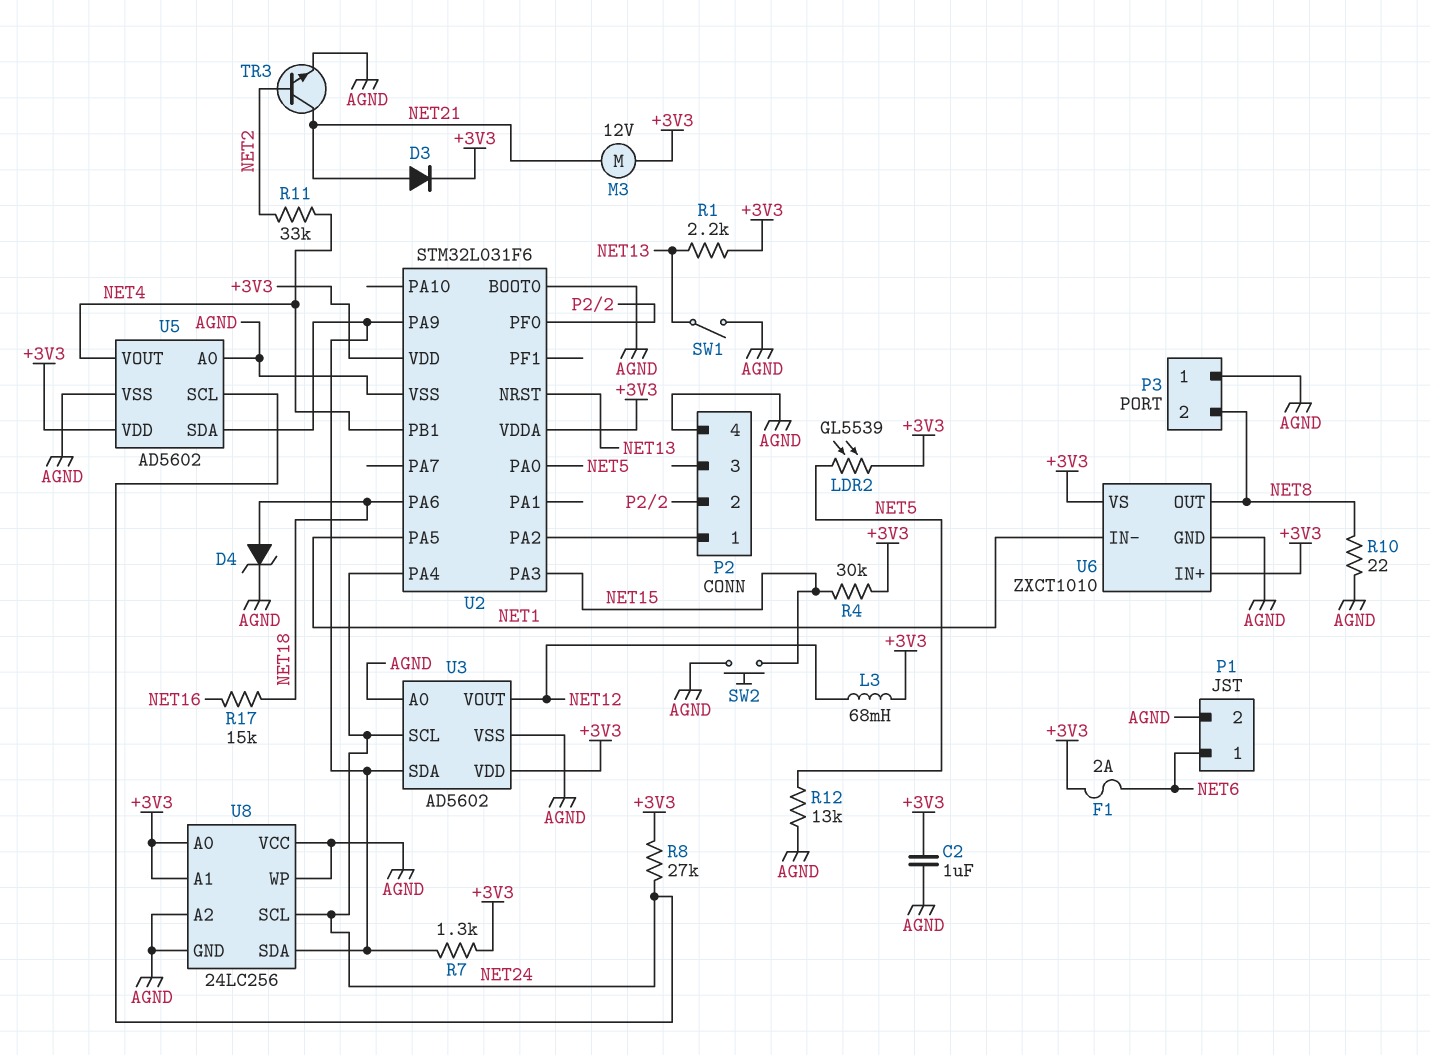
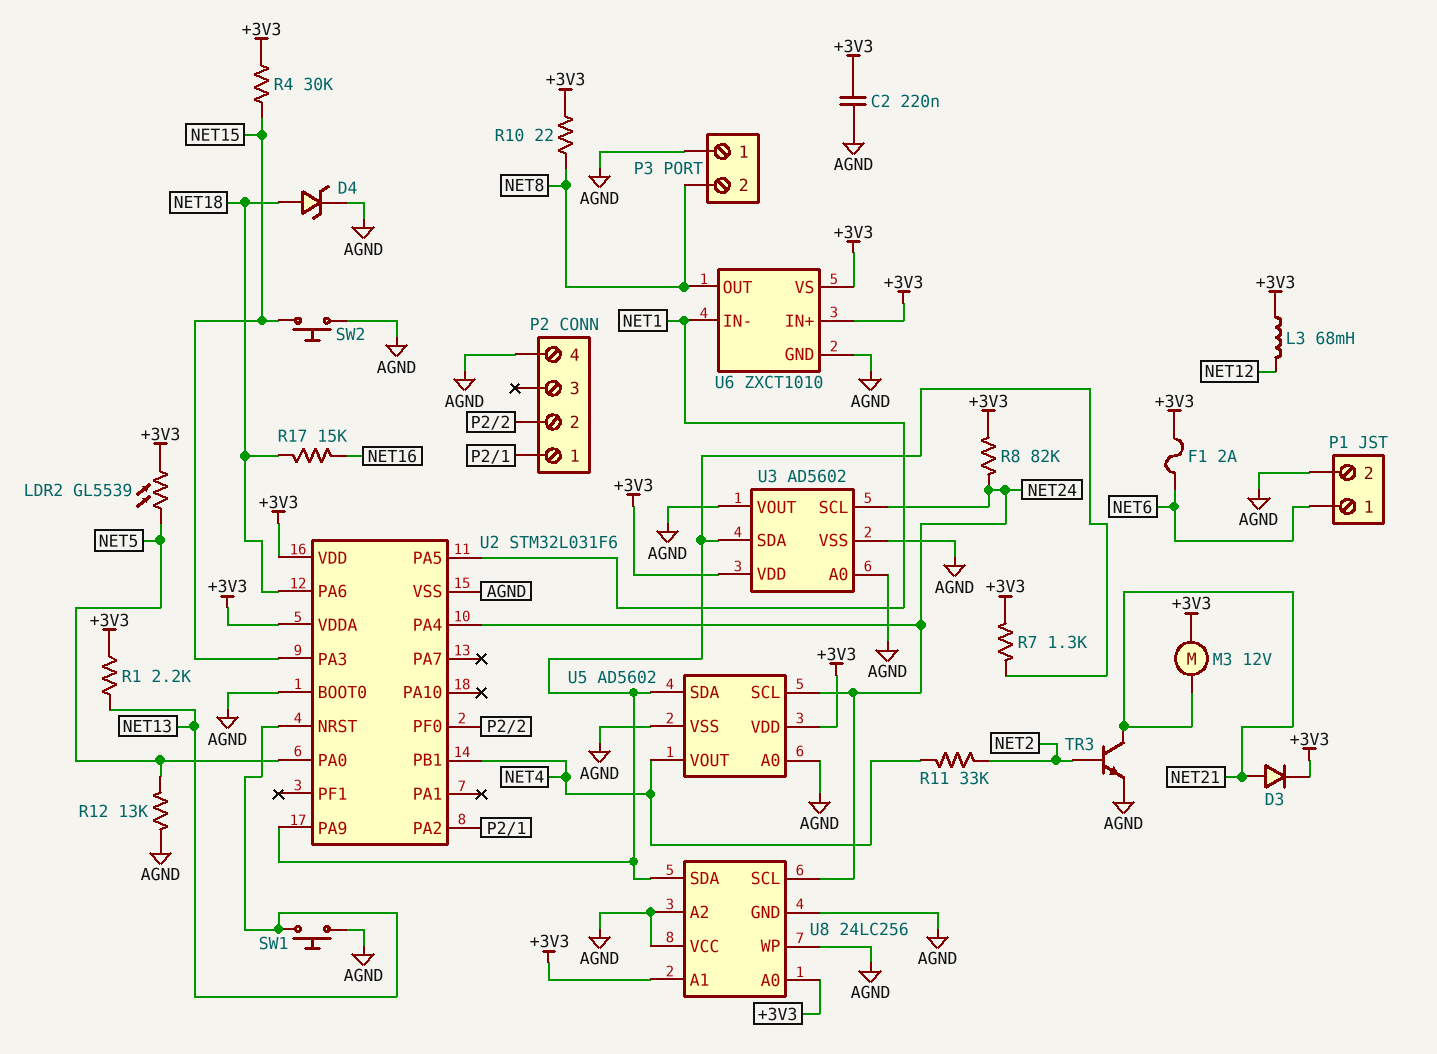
C2: 1uF (+3V3, AGND) -> 220nF (+3V3, AGND)
R8: 27k (+3V3, NET24) -> 82k (+3V3, NET24)
R10: 22 (AGND, NET8) -> 22 (+3V3, NET8)
SW1: switch (AGND, NET13) -> button (AGND, NET13)
U3 pin VOUT: NET12 -> AGND

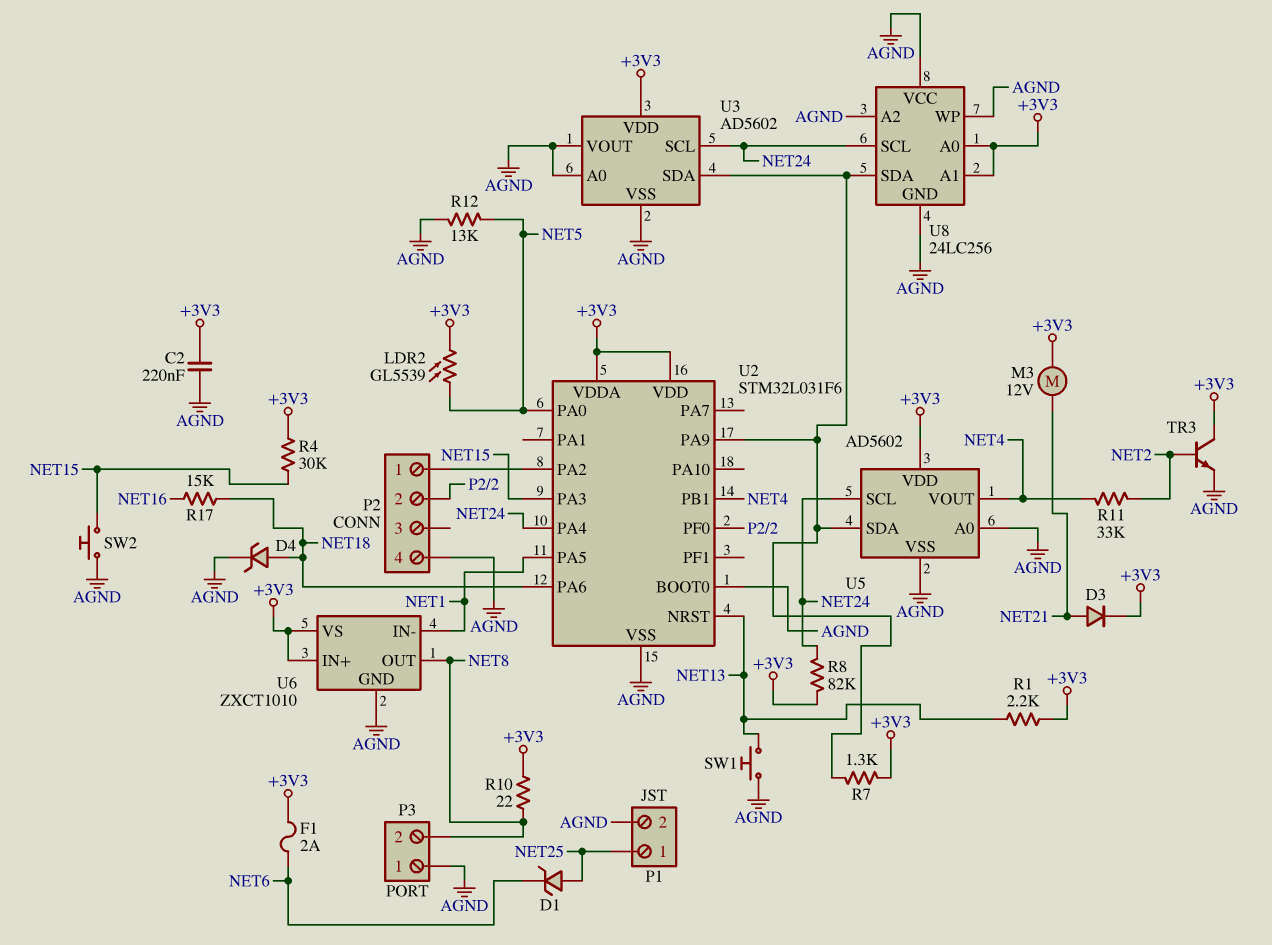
D1: none -> zener (A NET25, K NET6)
L3: 68mH (+3V3, NET12) -> none
P1 pin 1: NET6 -> NET25
TR3: NPN (B NET2, C NET21, E AGND) -> NPN (B NET2, C +3V3, E AGND)

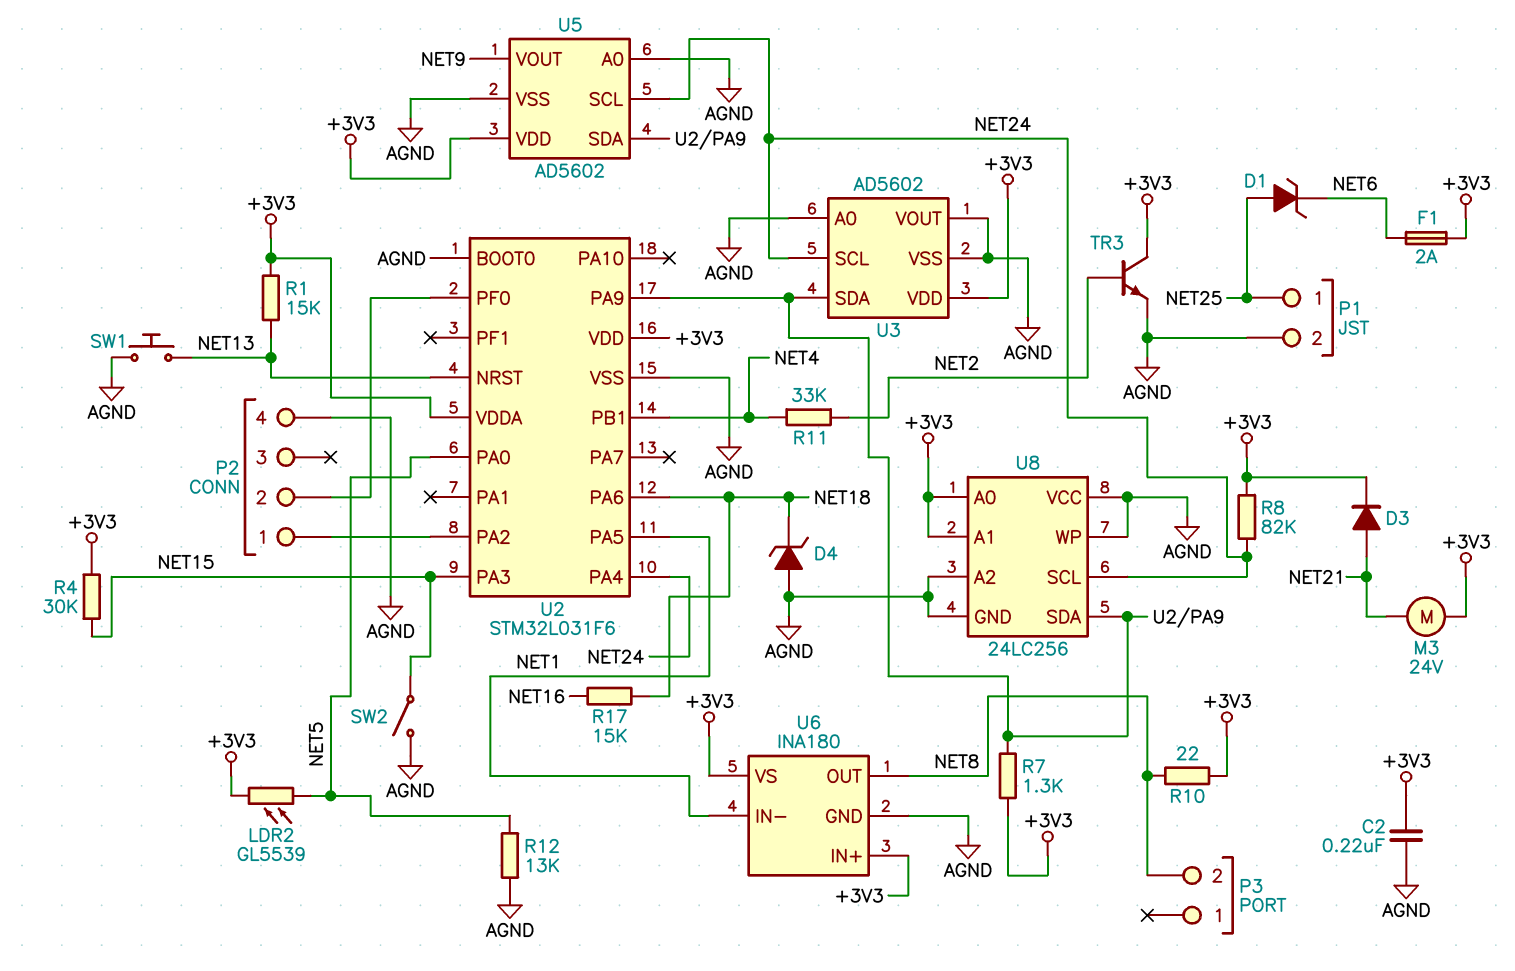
D4: zener (A NET18, K AGND) -> zener (A AGND, K NET18)
M3: motor 12V (+3V3, NET21) -> motor 24V (+3V3, NET21)
P3 pin 1: AGND -> none
R1: 2.2k (+3V3, NET13) -> 15k (+3V3, NET13)
SW2: button (AGND, NET15) -> switch (AGND, NET15)
U5 pin VOUT: NET4 -> NET9
U6: ZXCT1010 -> INA180

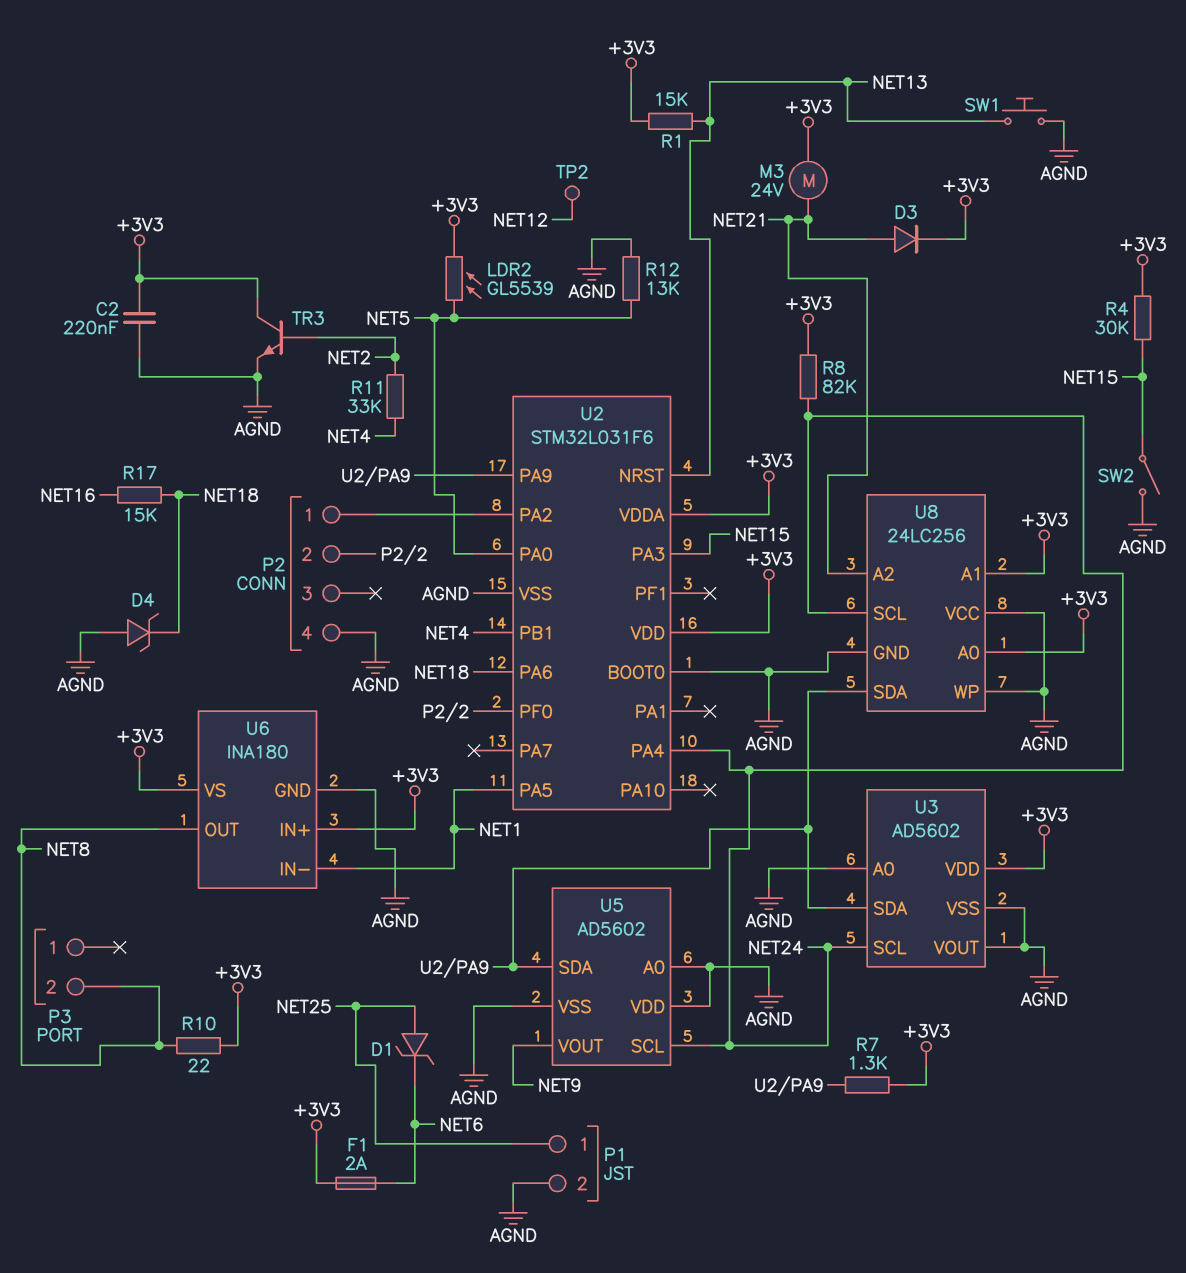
TP2: none -> test point (NET12)
U5 pin VDD: +3V3 -> AGND
U8 pin A2: AGND -> NET21

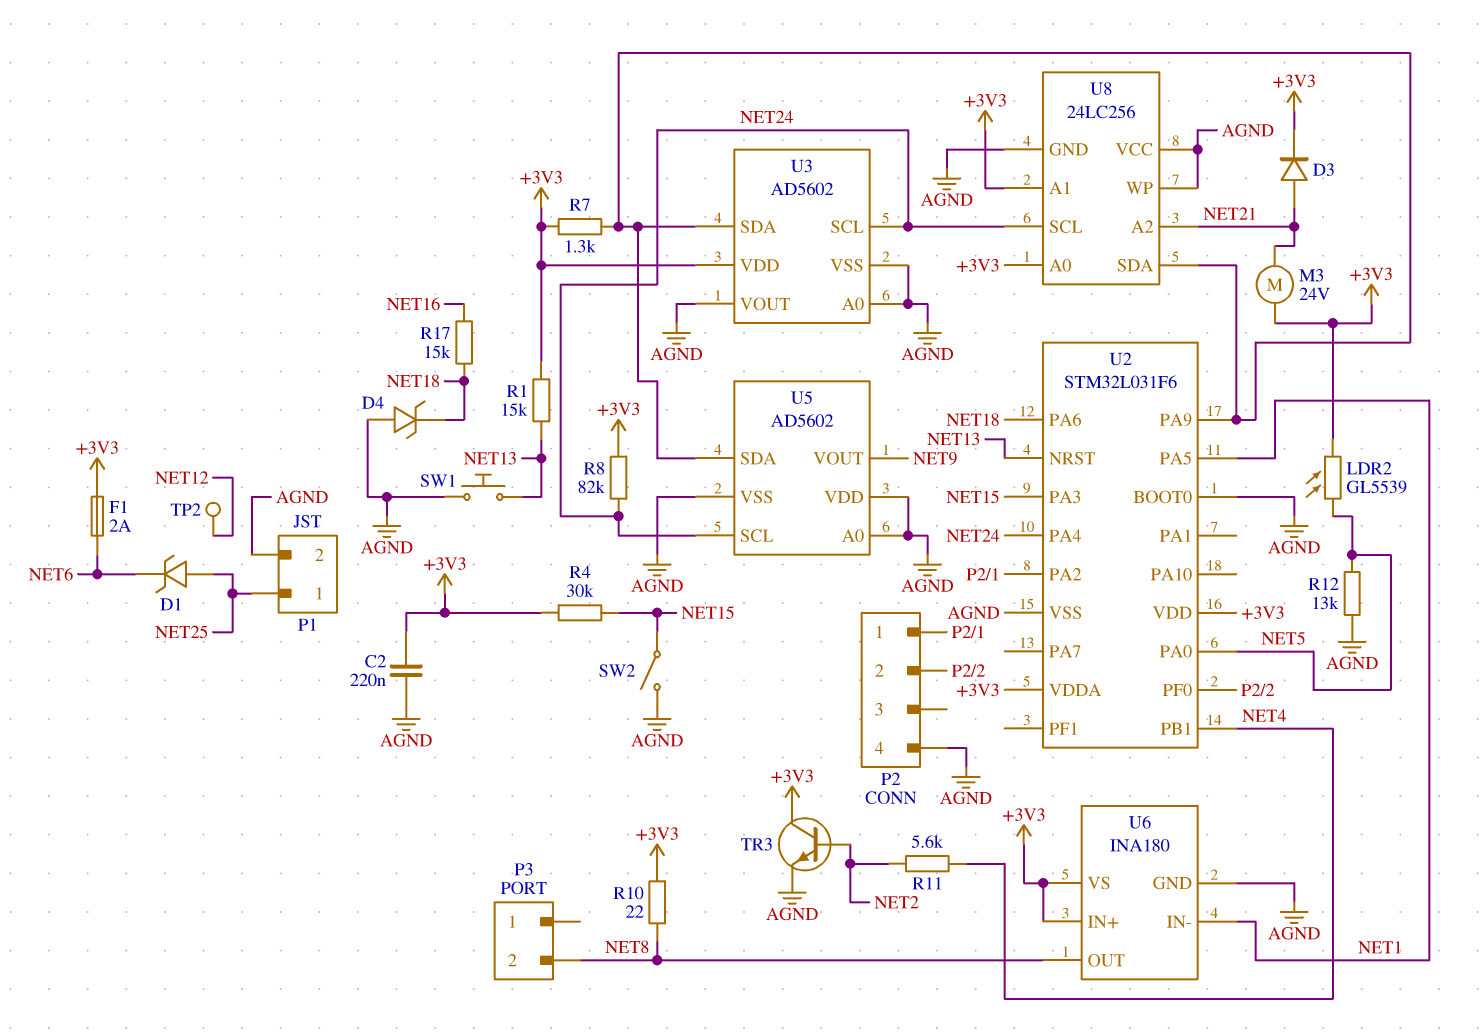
R11: 33k (NET2, NET4) -> 5.6k (NET2, NET4)

